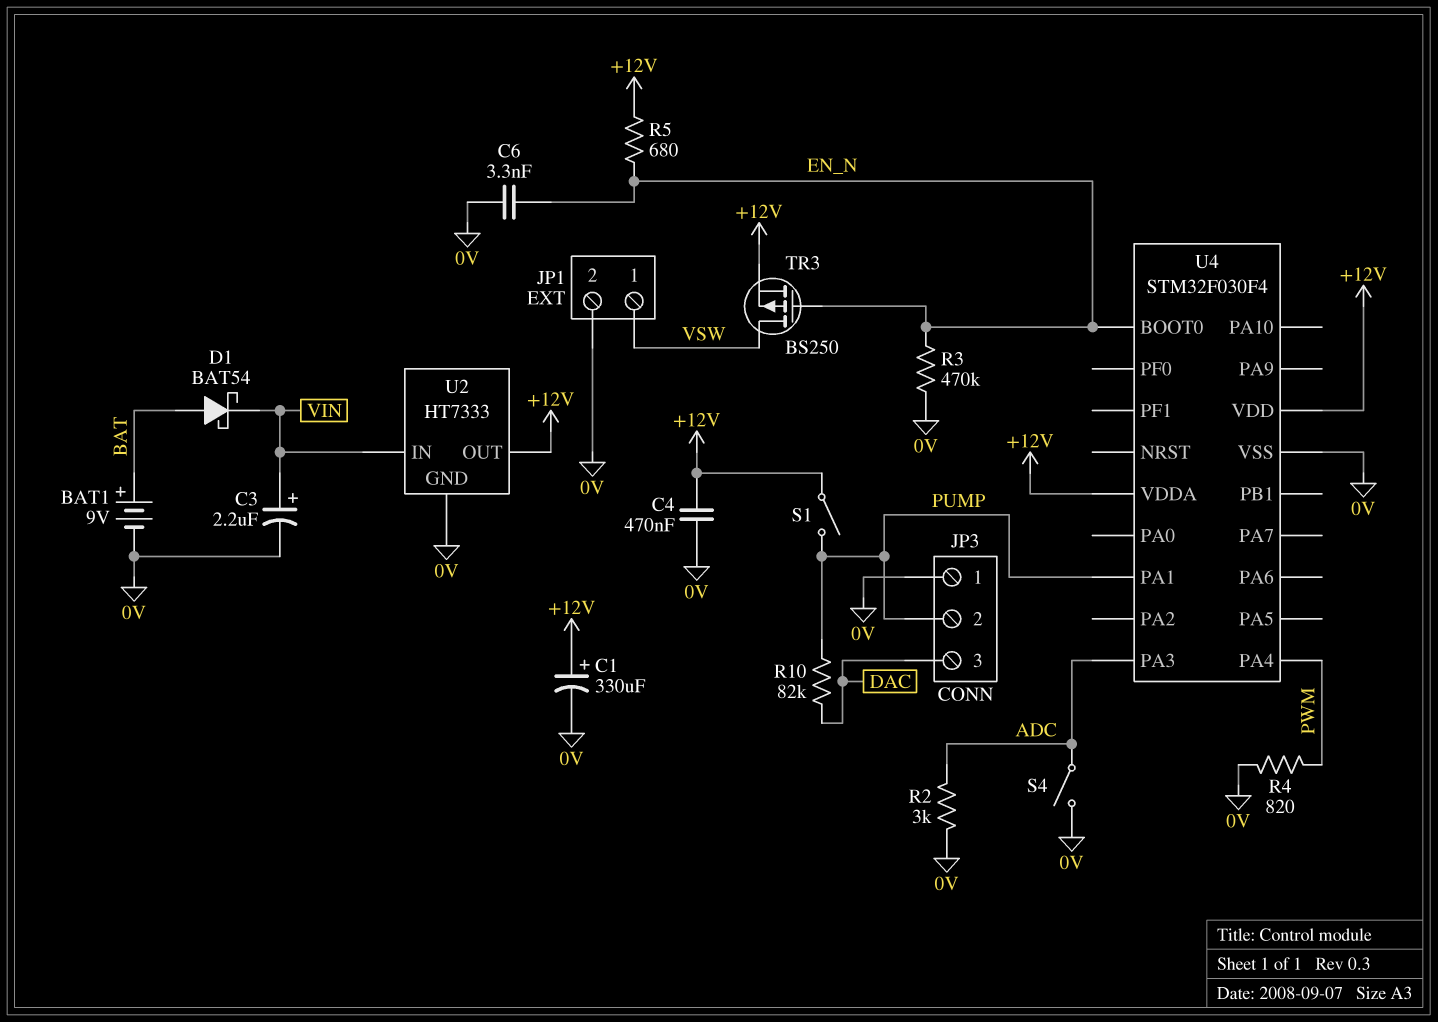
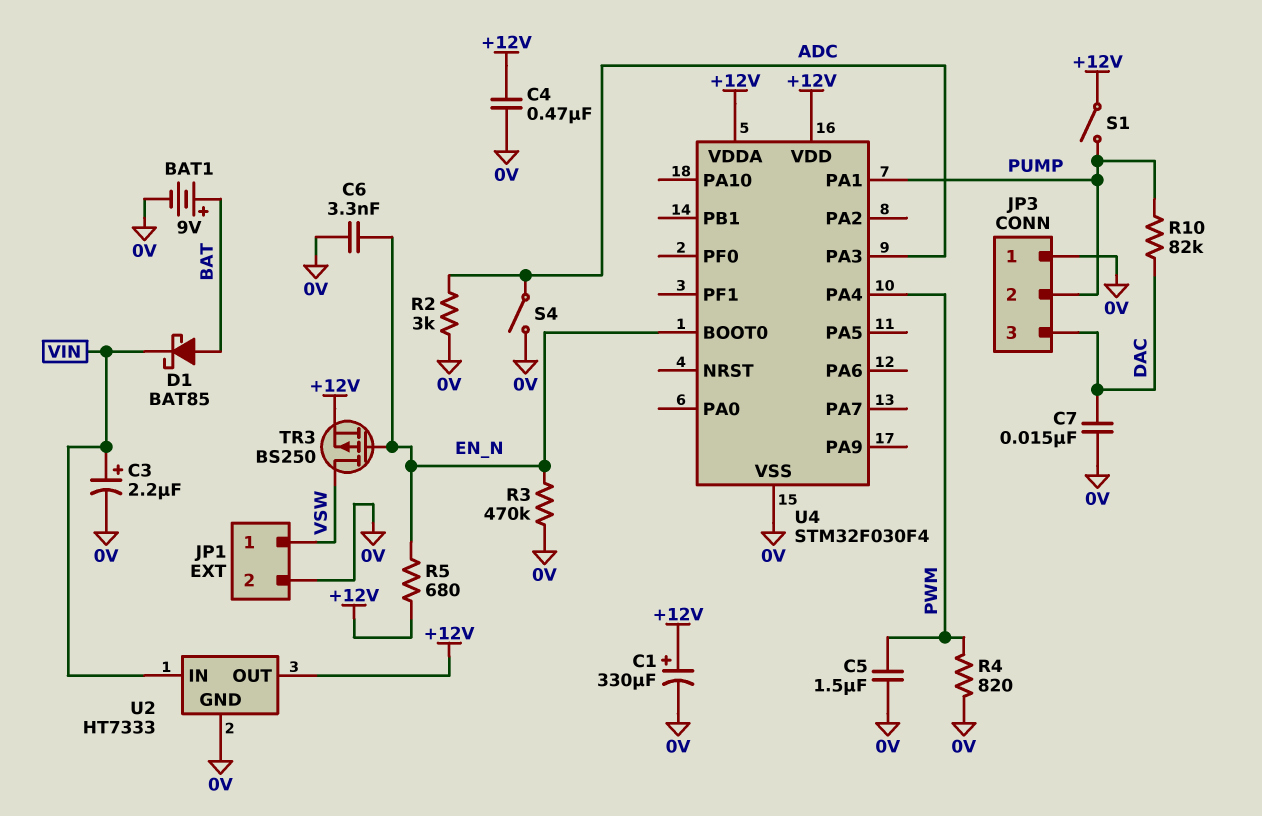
C5: none -> 1.5uF (0V, PWM)
C7: none -> 15nF (0V, DAC)
D1: schottky BAT54 (A BAT, K VIN) -> schottky BAT85 (A BAT, K VIN)

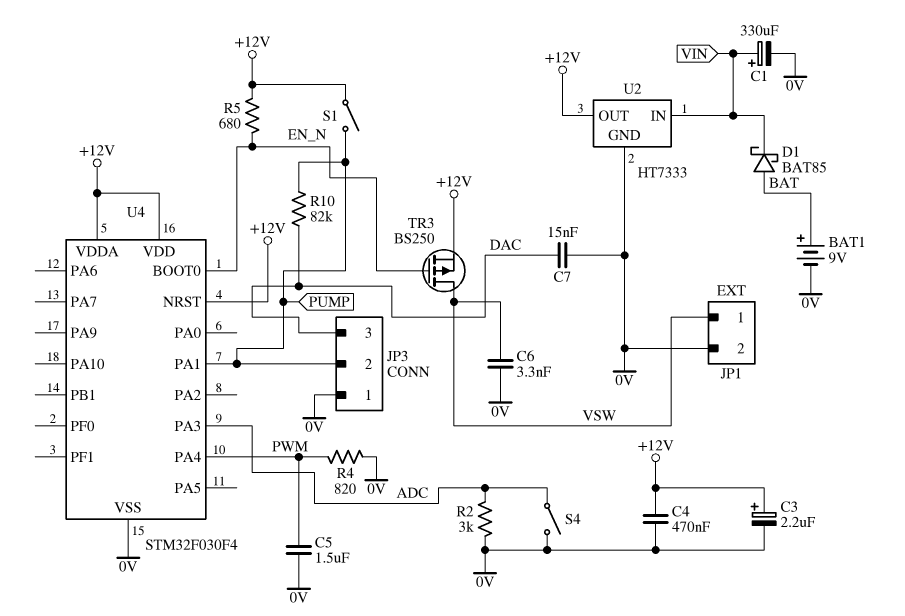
C1: 330uF (plus +12V, minus 0V) -> 330uF (plus VIN, minus 0V)
C3: 2.2uF (plus VIN, minus 0V) -> 2.2uF (plus +12V, minus 0V)
C6: 3.3nF (0V, EN_N) -> 3.3nF (0V, VSW)
R3: 470k (0V, EN_N) -> none
U4 pin NRST: none -> +12V

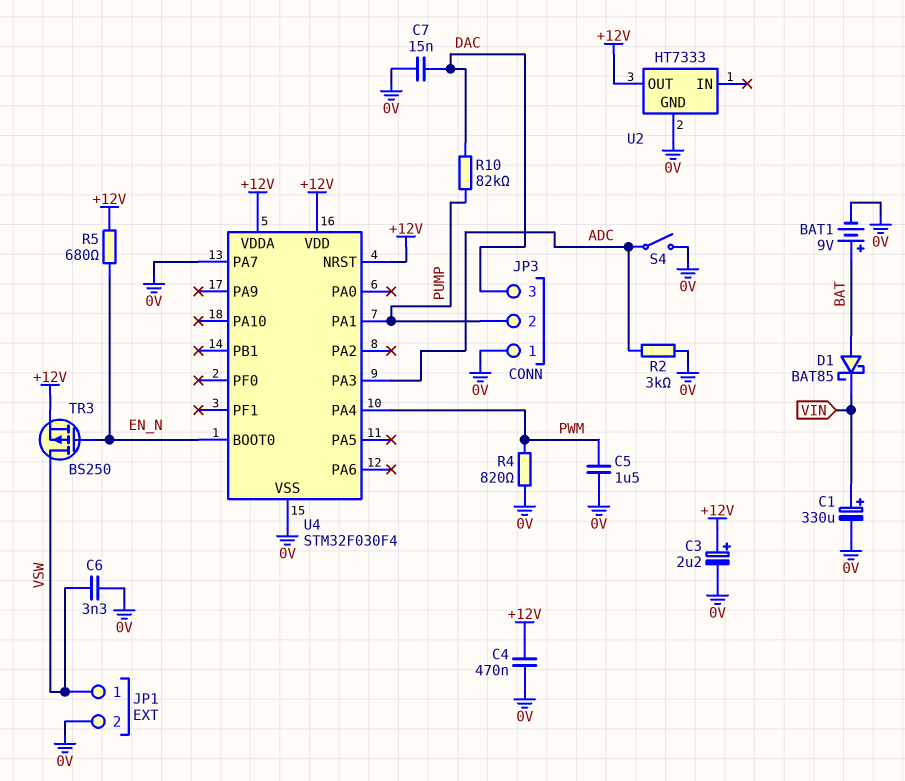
S1: switch (+12V, PUMP) -> none
U2 pin IN: VIN -> none
U4 pin PA7: none -> 0V

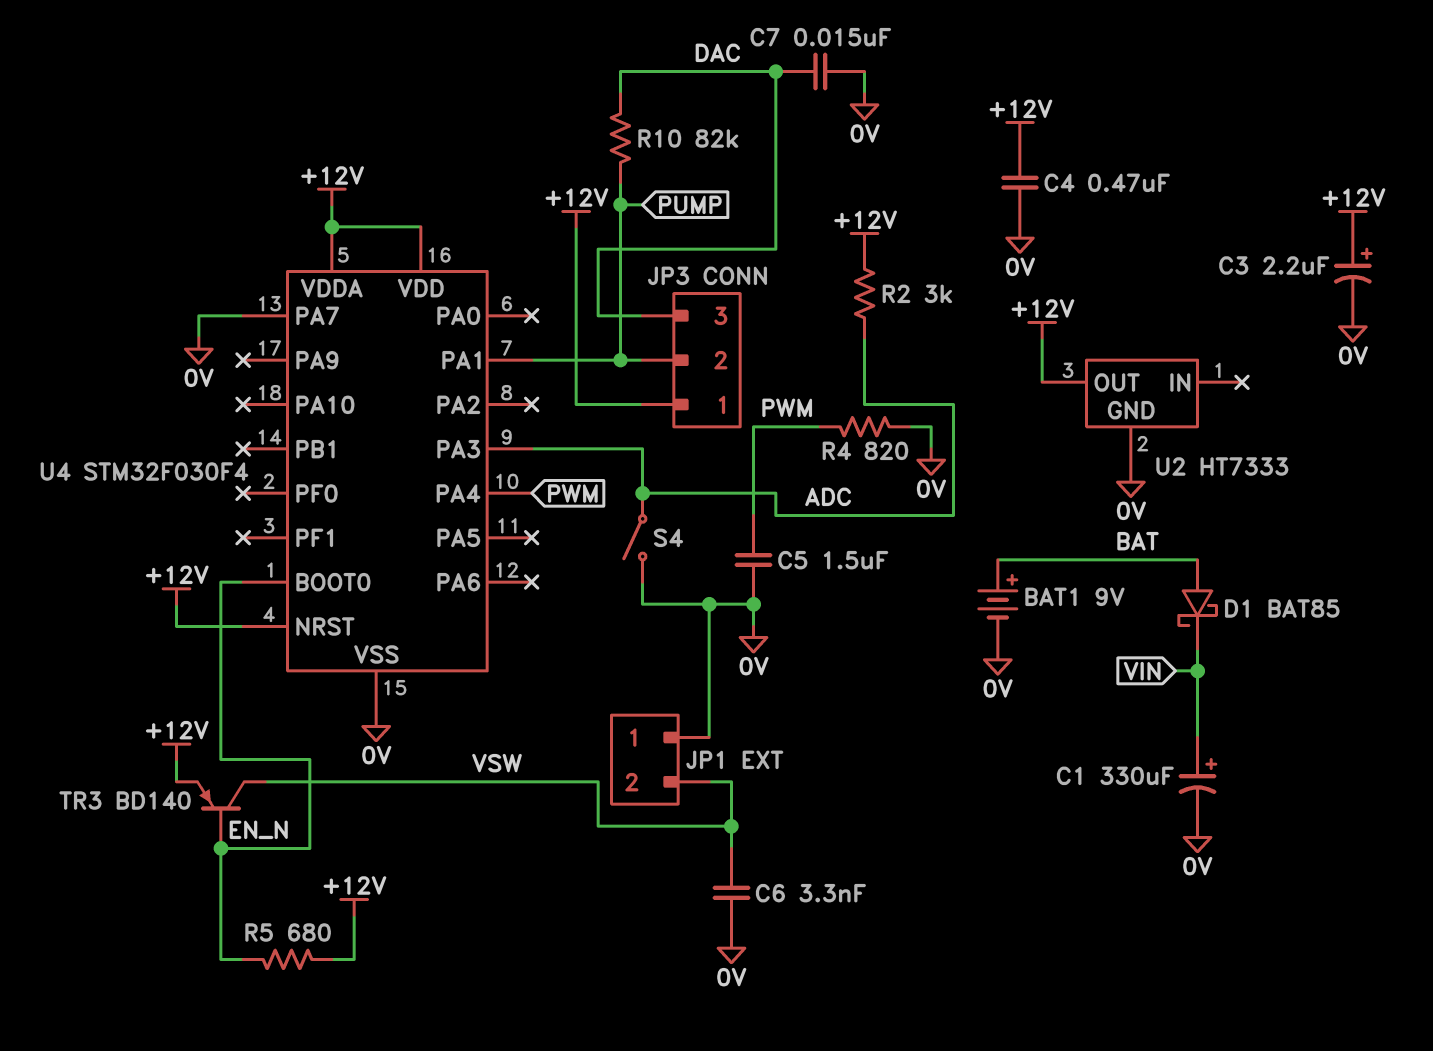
JP1 pin 1: VSW -> 0V
JP1 pin 2: 0V -> VSW
JP3 pin 1: 0V -> +12V
R2: 3k (0V, ADC) -> 3k (+12V, ADC)
TR3: PMOS BS250 (G EN_N, D VSW, S +12V) -> PNP BD140 (B EN_N, C VSW, E +12V)

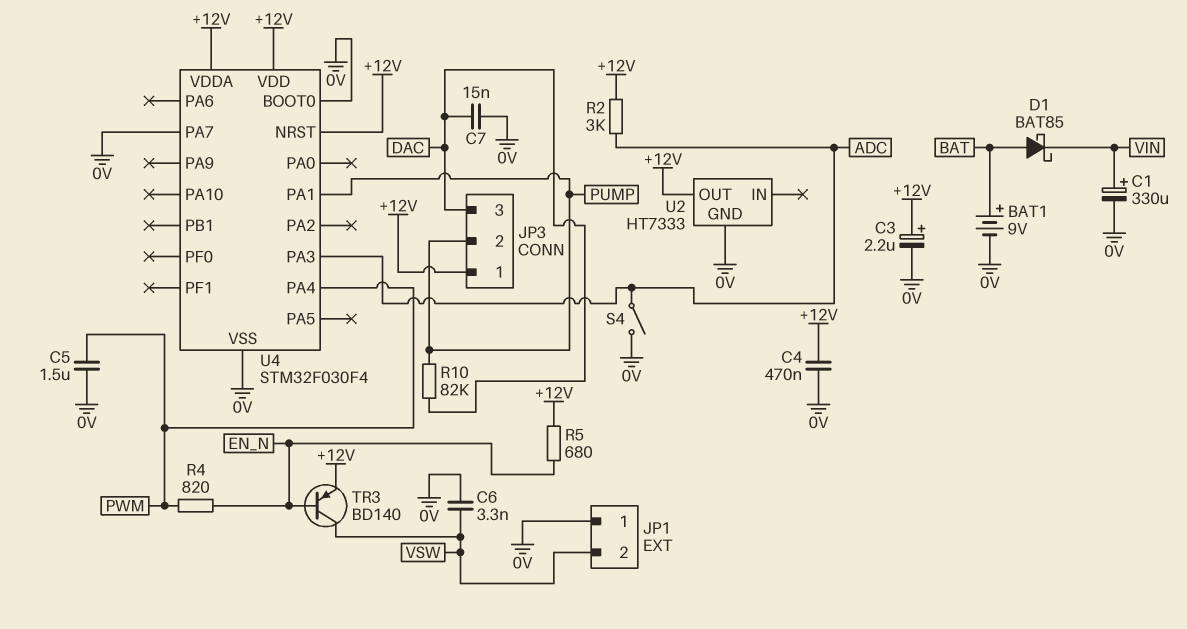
R4: 820 (0V, PWM) -> 820 (EN_N, PWM)
U4 pin BOOT0: EN_N -> 0V

